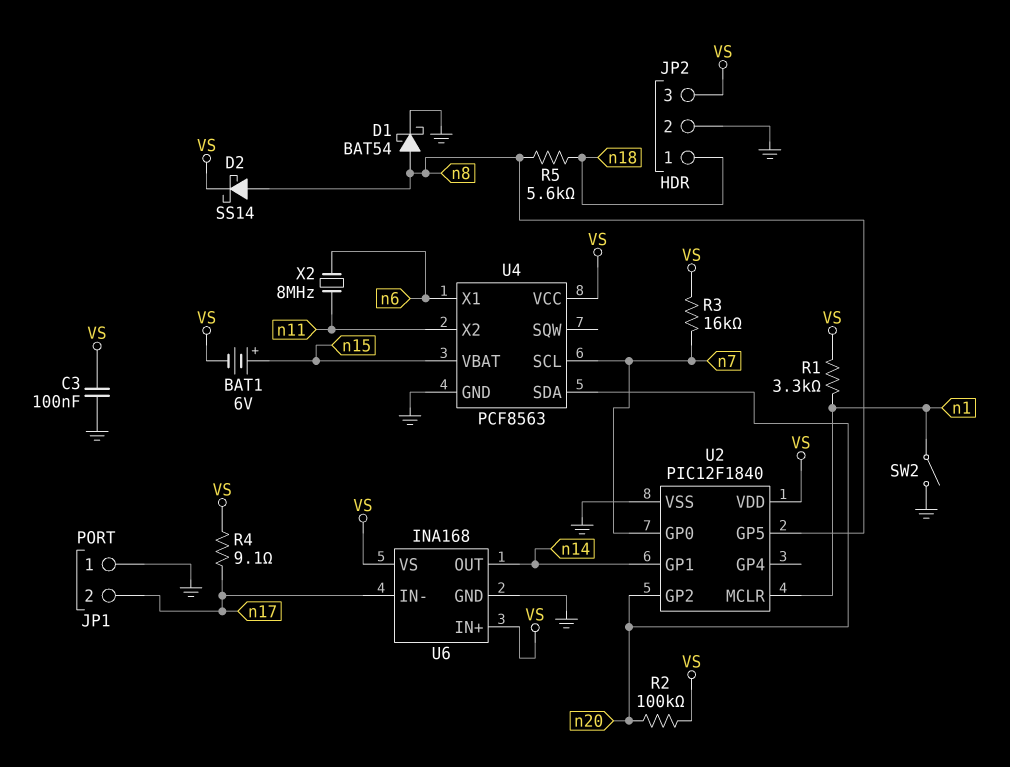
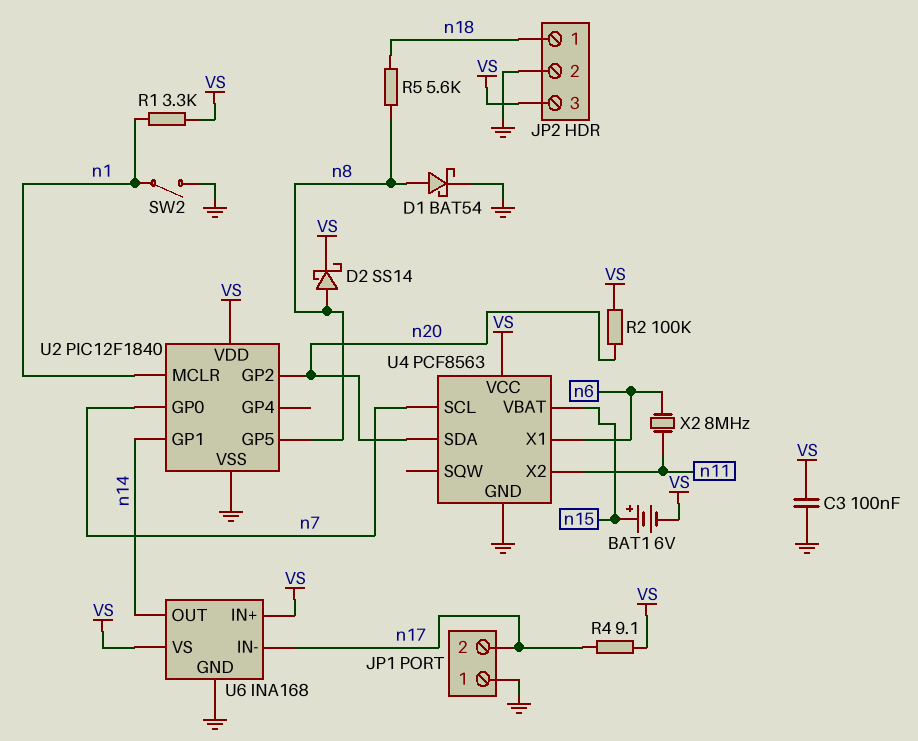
R3: 16k (VS, n7) -> none

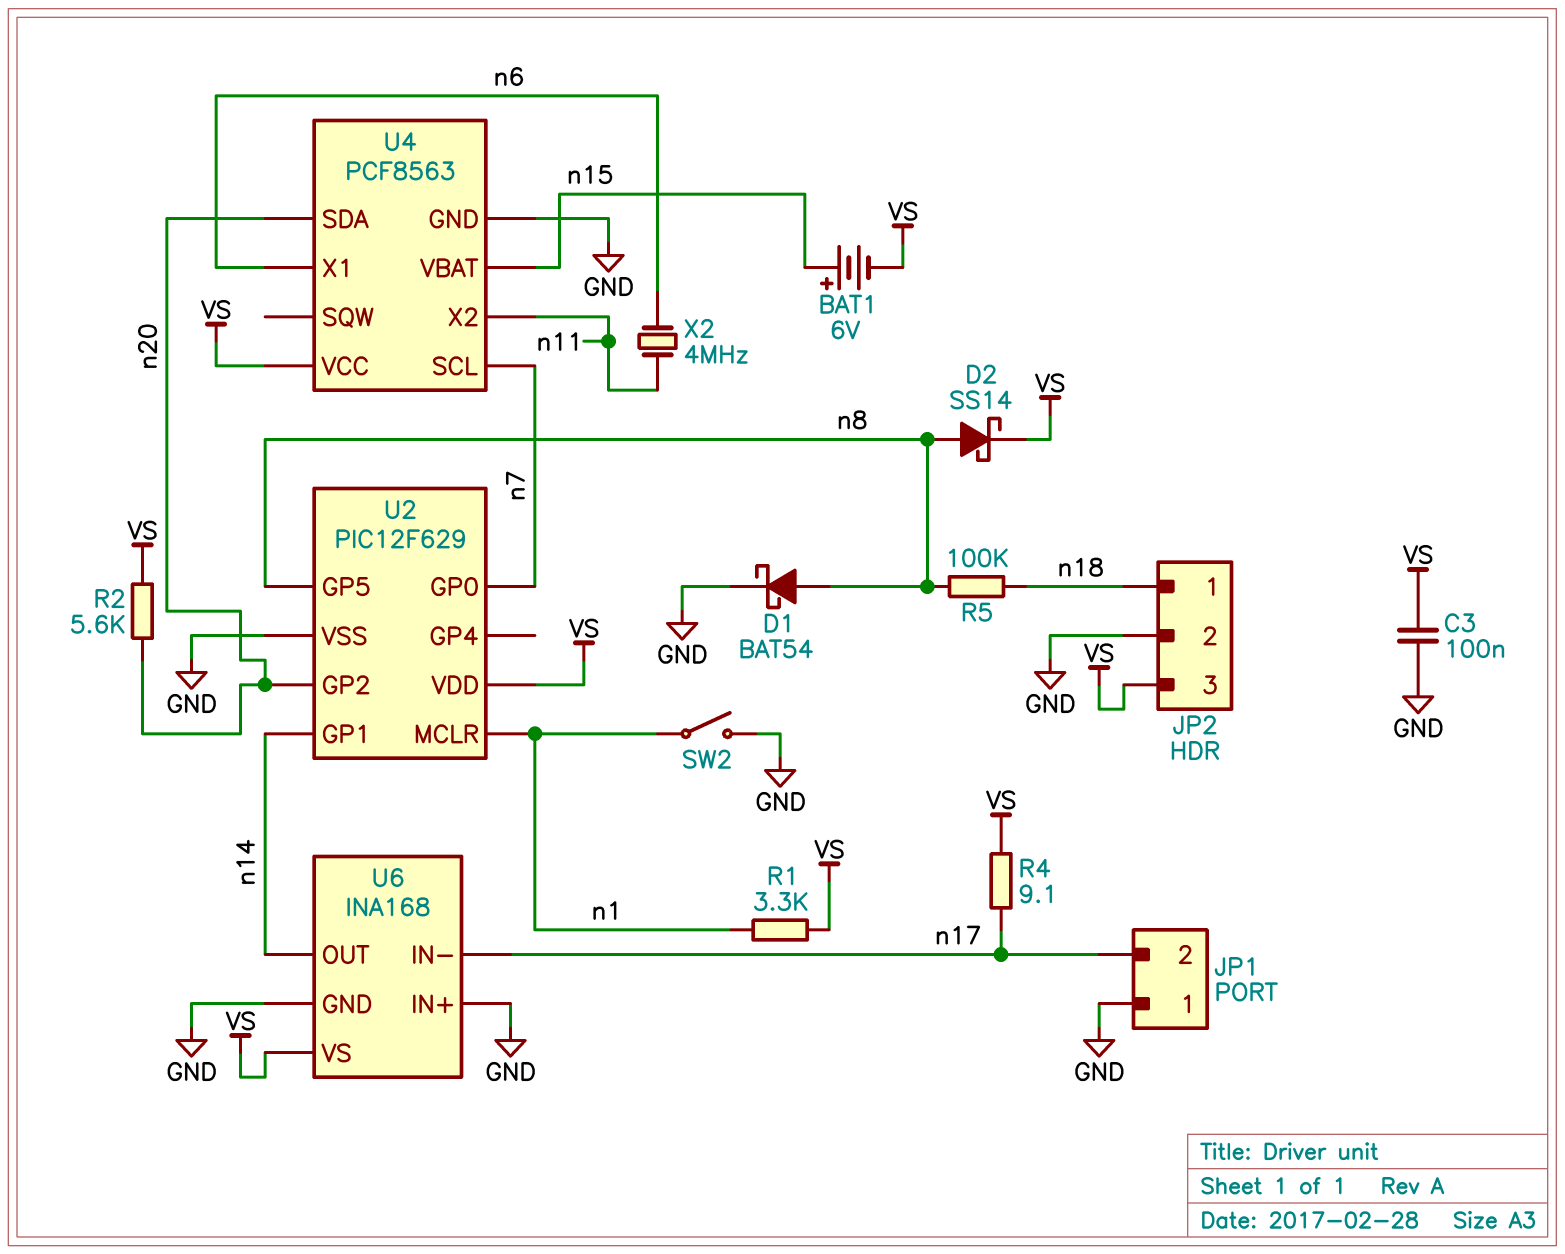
R2: 100k (VS, n20) -> 5.6k (VS, n20)
R5: 5.6k (n8, n18) -> 100k (n8, n18)
U2: PIC12F1840 -> PIC12F629
U6 pin IN+: VS -> GND
X2: 8MHz (n6, n11) -> 4MHz (n6, n11)

